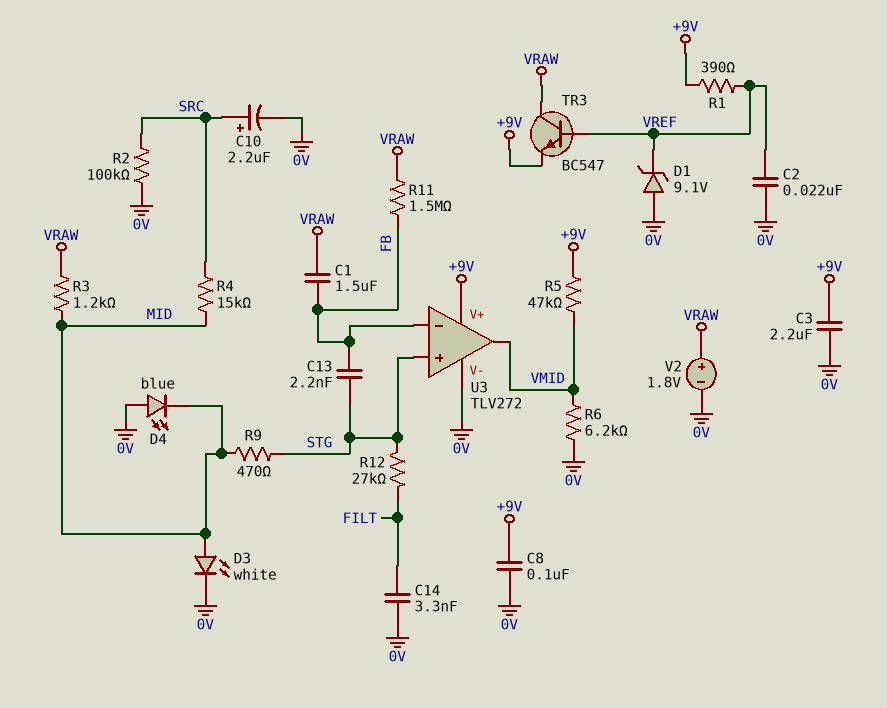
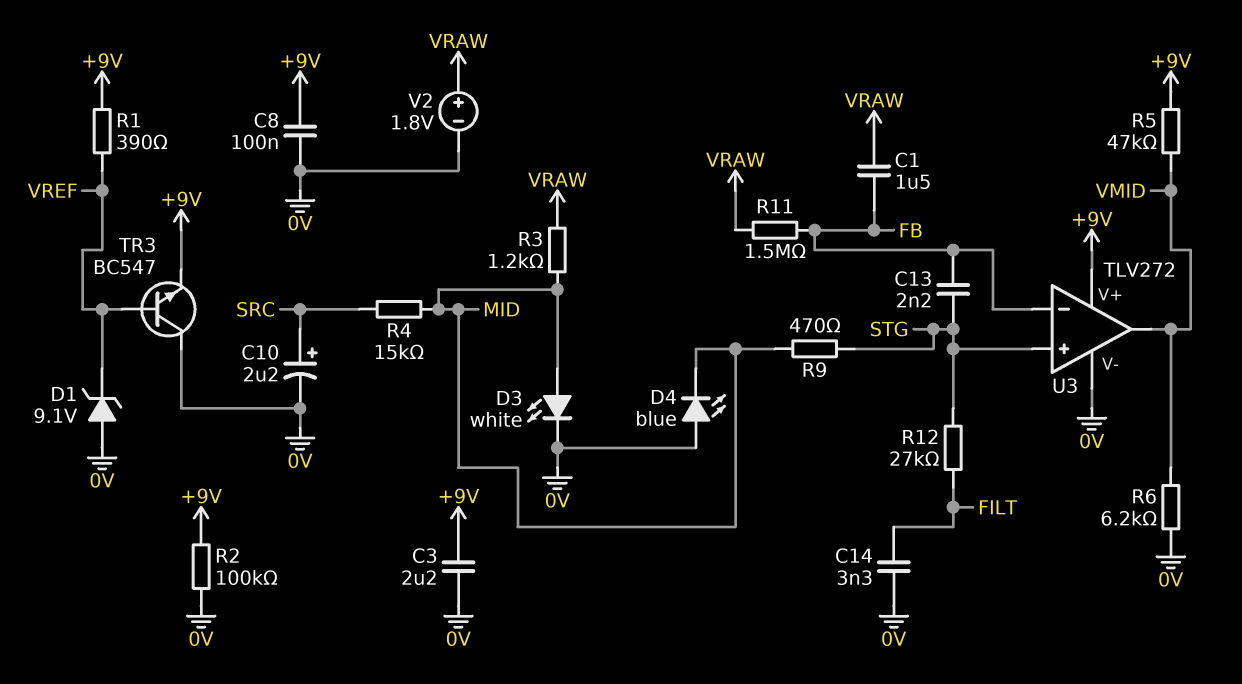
C2: 22nF (0V, VREF) -> none
R2: 100k (0V, SRC) -> 100k (+9V, 0V)
TR3: NPN BC547 (B VREF, C VRAW, E +9V) -> NPN BC547 (B VREF, C 0V, E +9V)

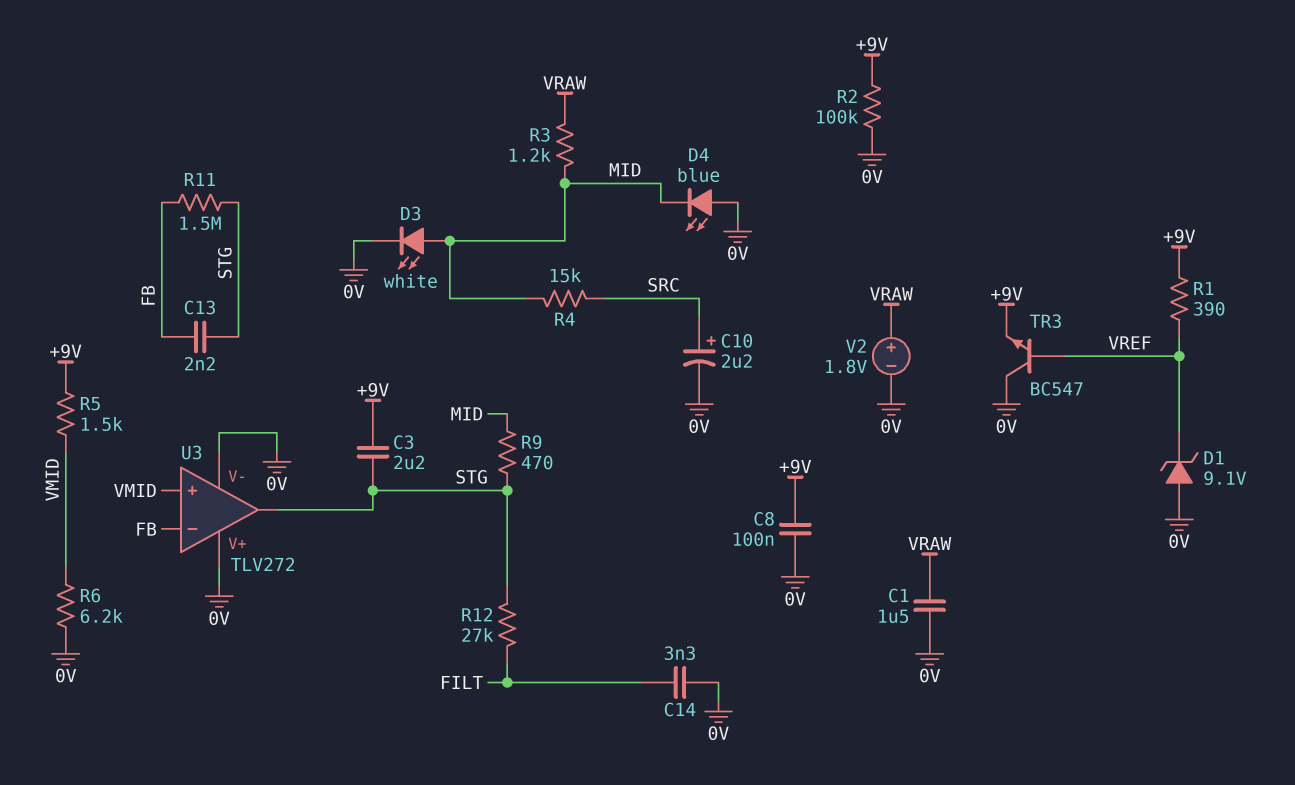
C1: 1.5uF (FB, VRAW) -> 1.5uF (0V, VRAW)
C3: 2.2uF (+9V, 0V) -> 2.2uF (+9V, STG)
R5: 47k (+9V, VMID) -> 1.5k (+9V, VMID)
R11: 1.5M (FB, VRAW) -> 1.5M (FB, STG)
U3 pin V+: +9V -> 0V
U3 pin in+: STG -> VMID
U3 pin out: VMID -> STG

